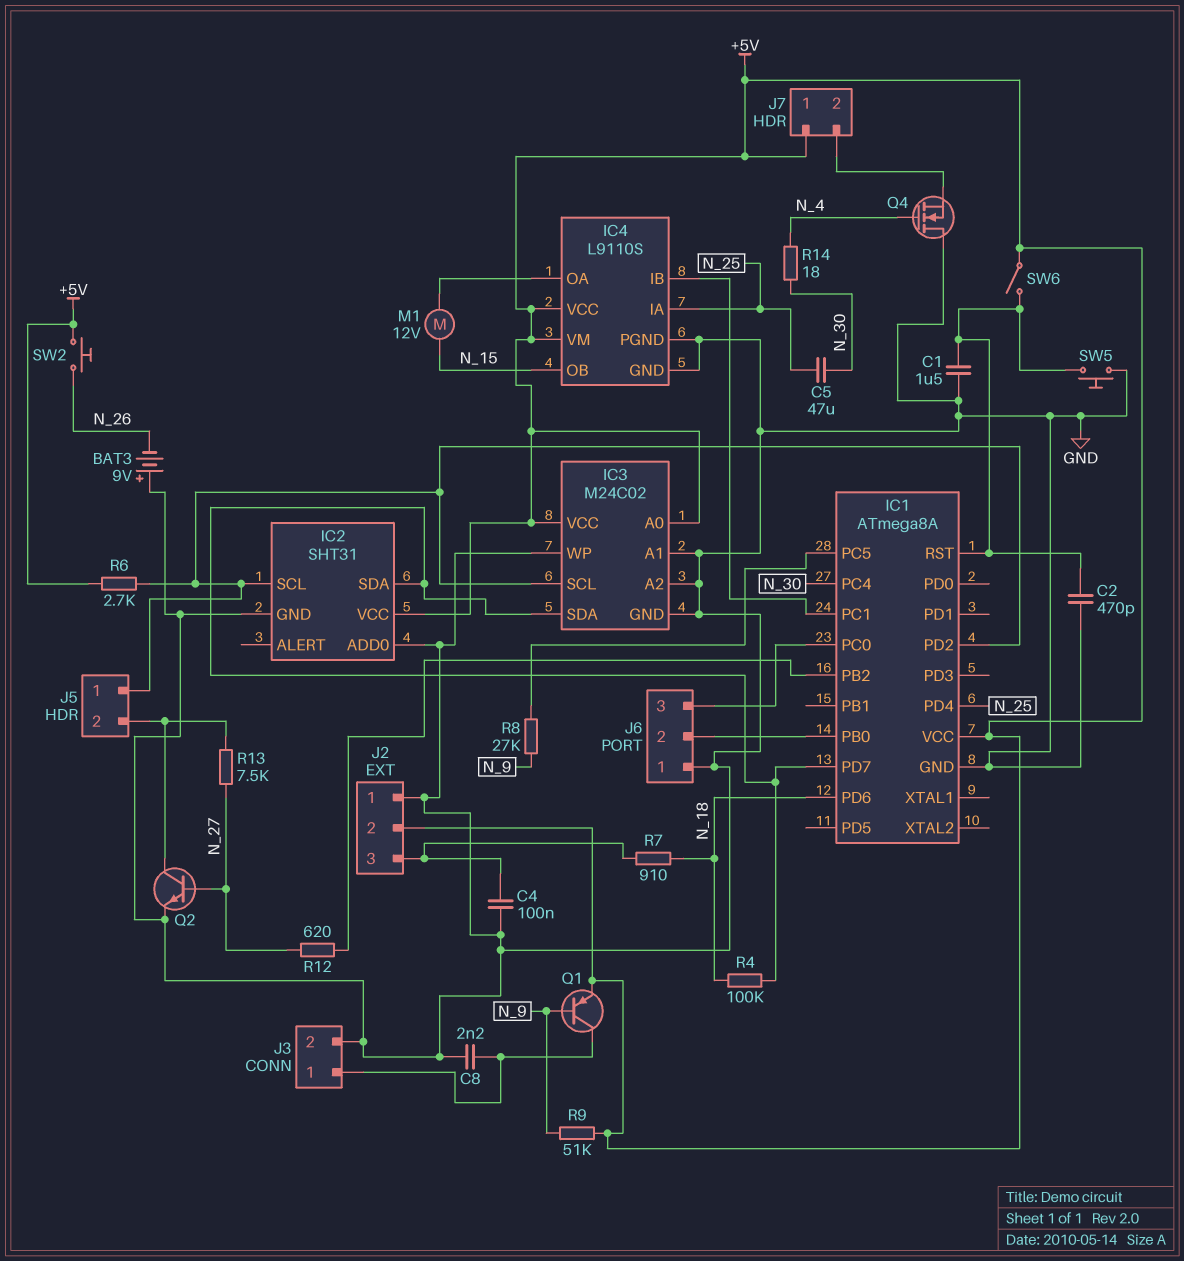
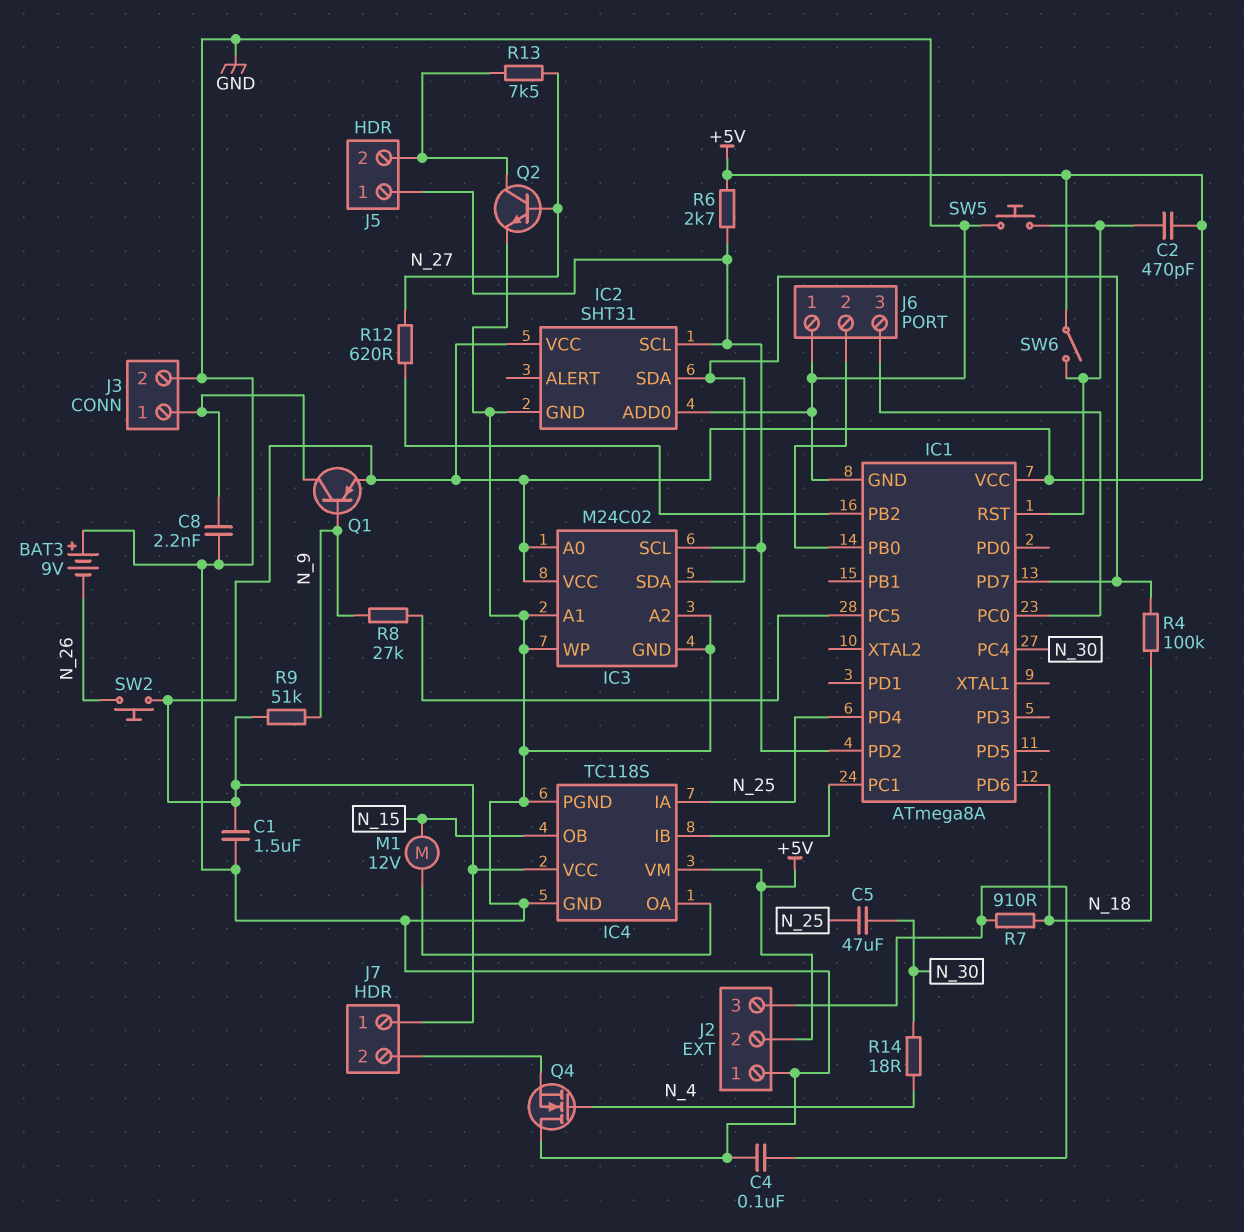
C1: 1.5uF (GND, IC1/RST) -> 1.5uF (+5V, GND)
C2: 470pF (GND, IC1/RST) -> 470pF (+5V, IC1/RST)
IC4: L9110S -> TC118S

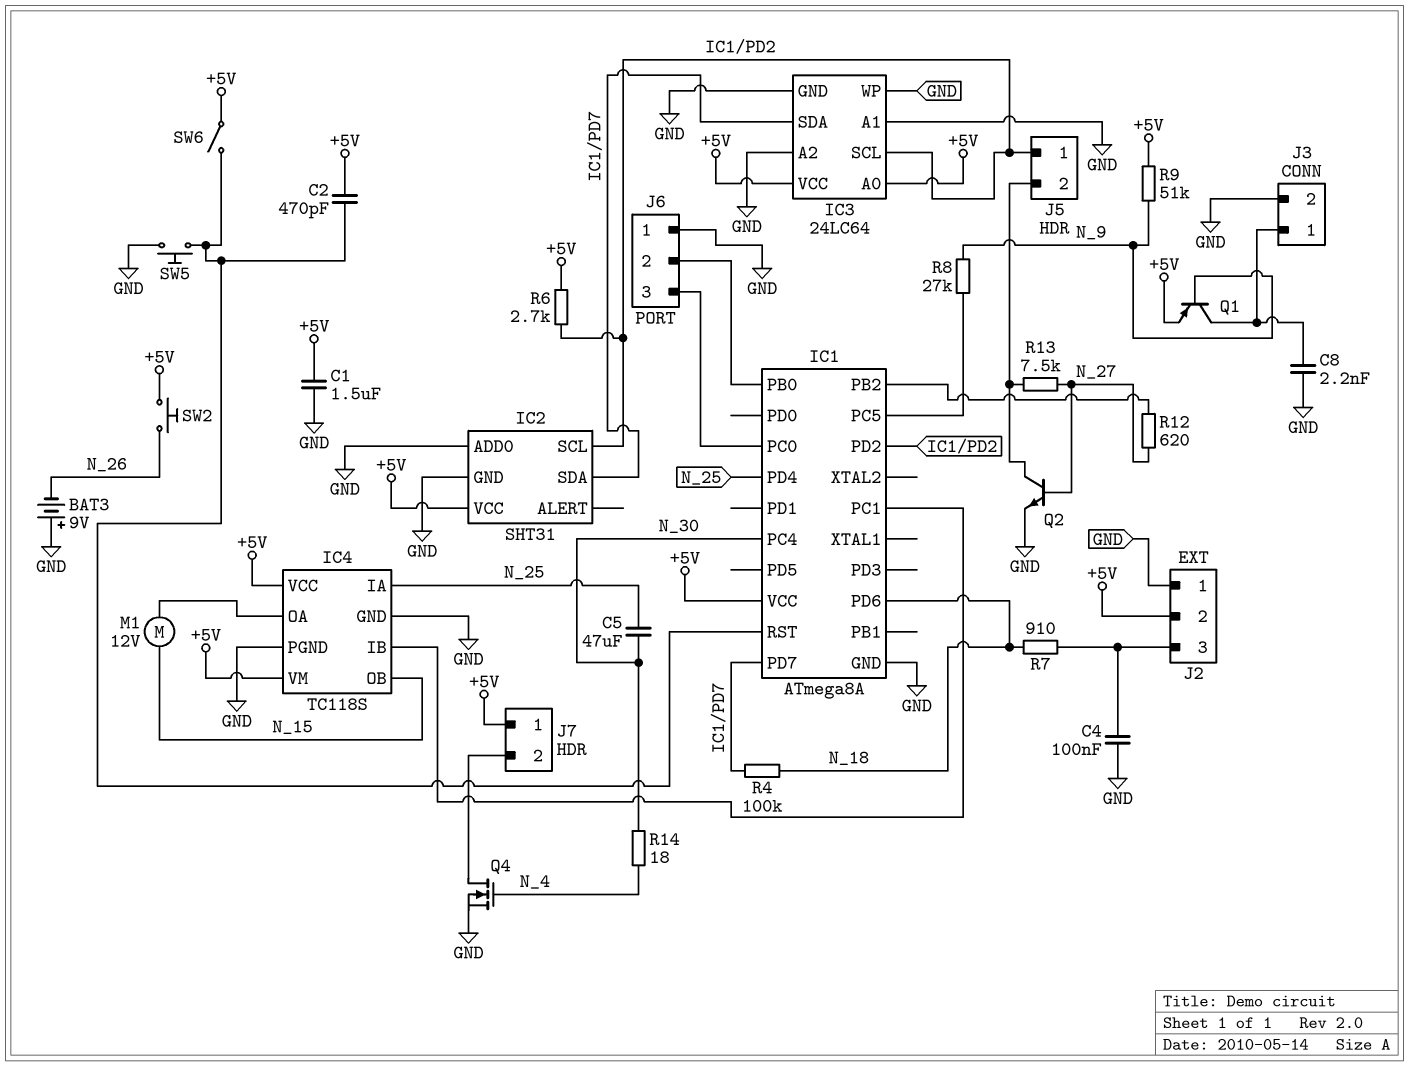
IC3: M24C02 -> 24LC64
Q4: NMOS (G N_4, D GND, S J7/2) -> NMOS (G N_4, D J7/2, S GND)

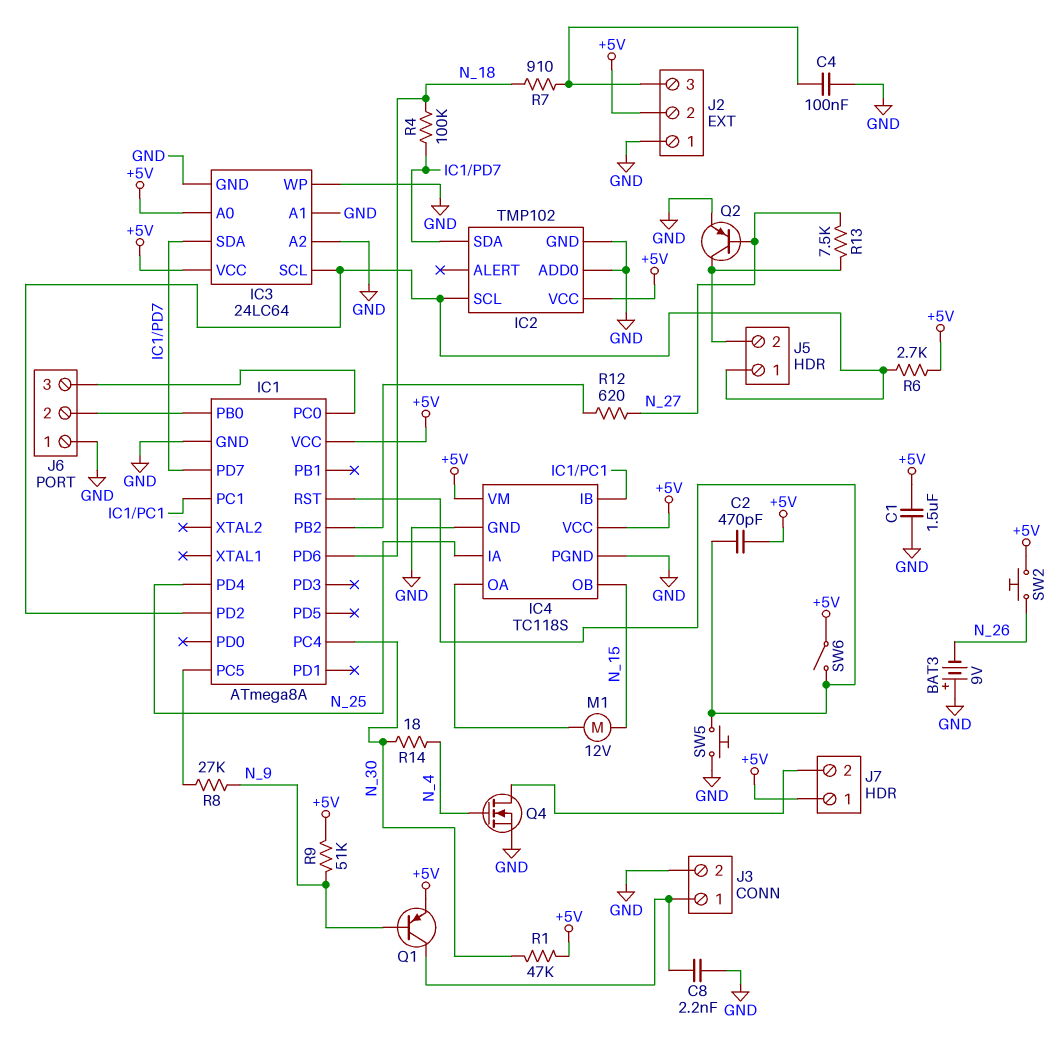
C5: 47uF (N_25, N_30) -> none
IC2: SHT31 -> TMP102
Q2: NPN (B N_27, C J5/2, E GND) -> PNP (B N_27, C J5/2, E GND)
R1: none -> 47k (+5V, N_30)

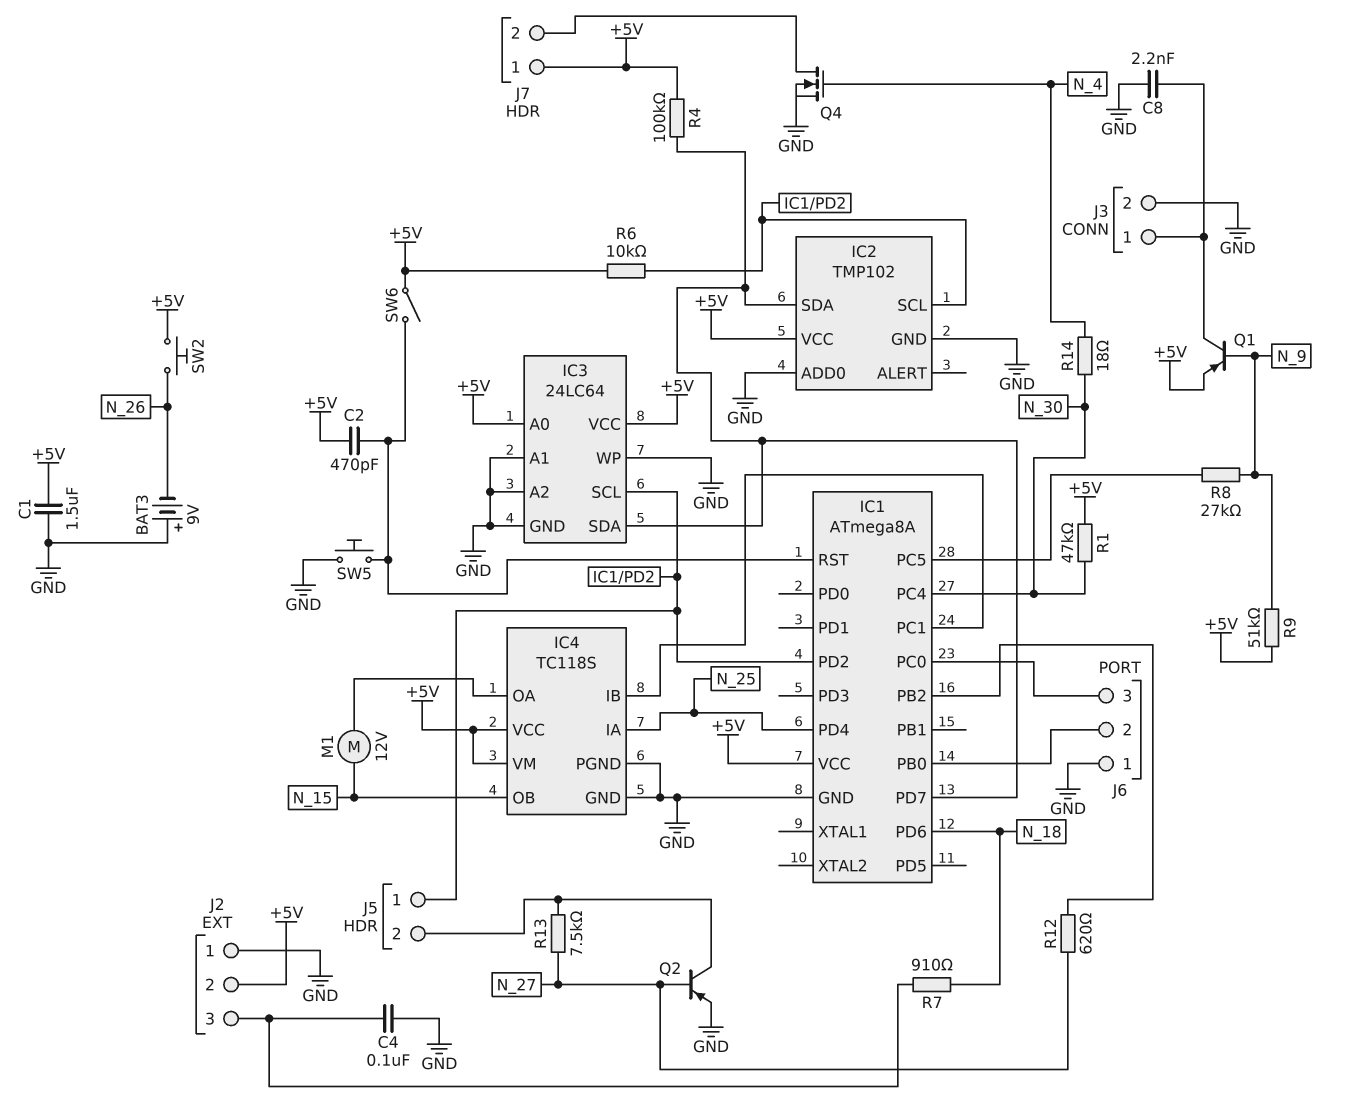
R4: 100k (IC1/PD7, N_18) -> 100k (+5V, IC1/PD7)
R6: 2.7k (+5V, IC1/PD2) -> 10k (+5V, IC1/PD2)

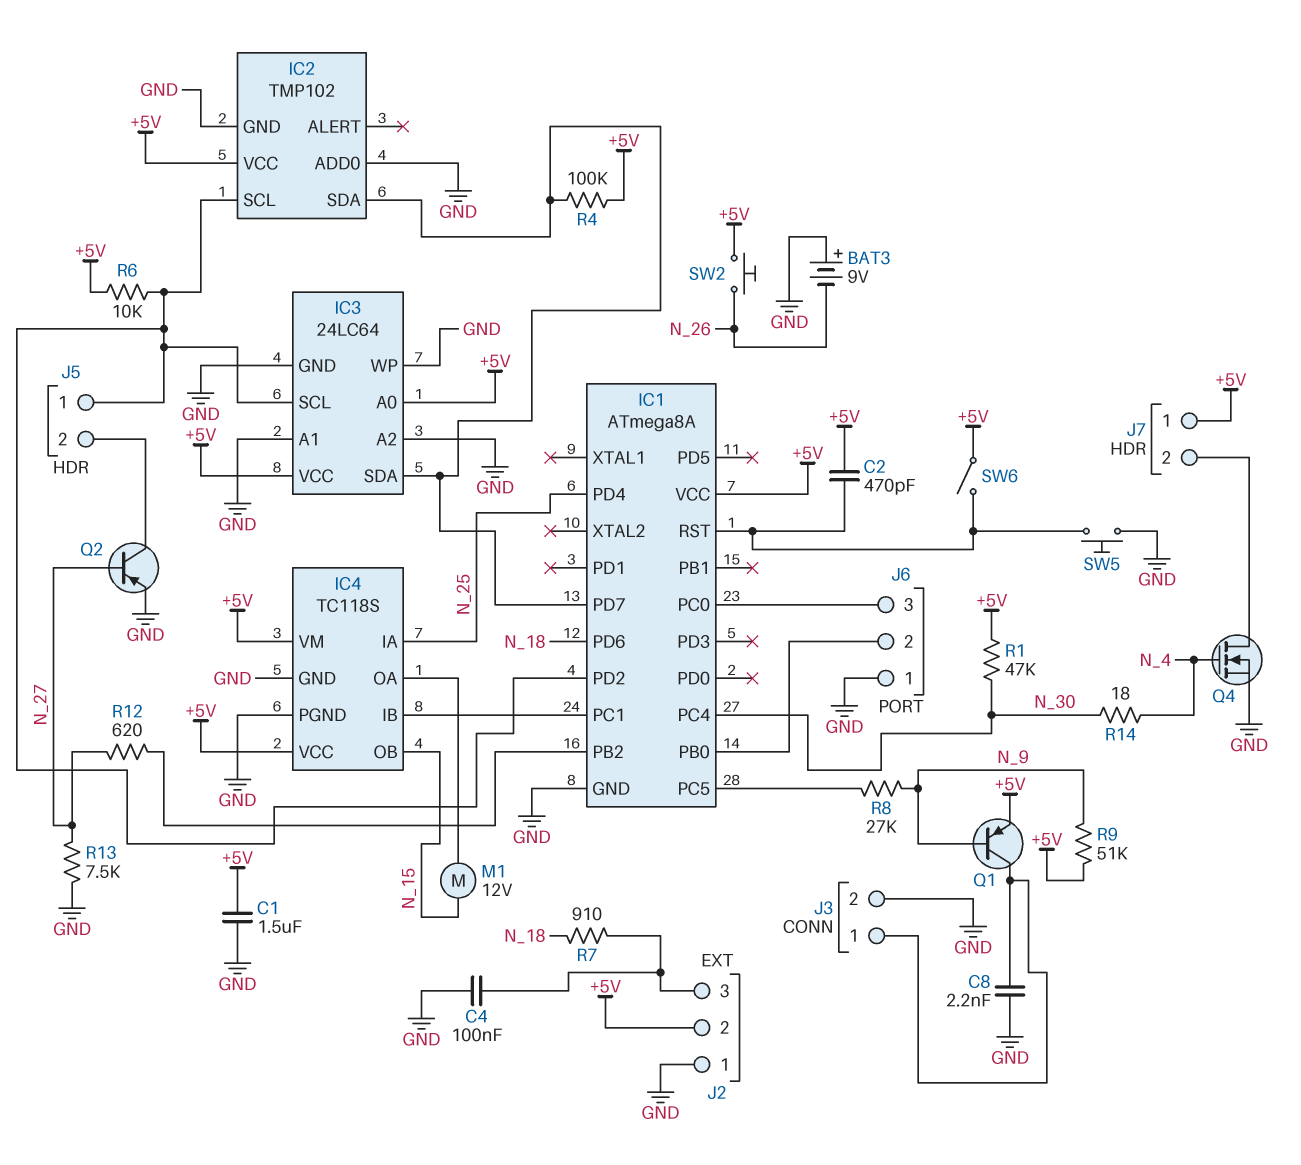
R13: 7.5k (J5/2, N_27) -> 7.5k (GND, N_27)

